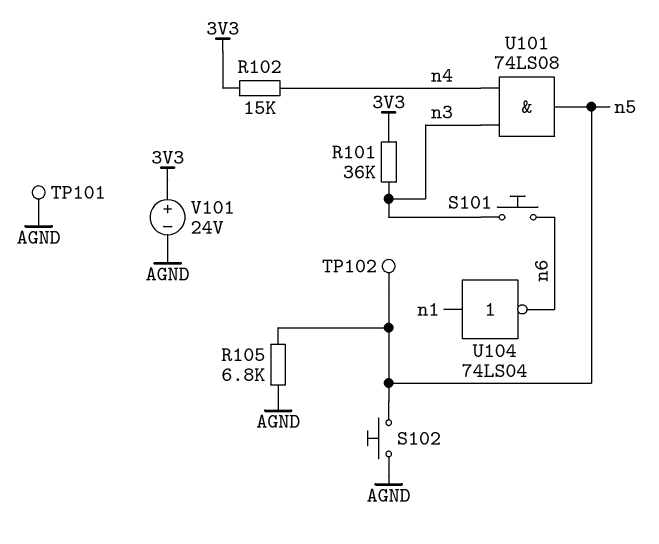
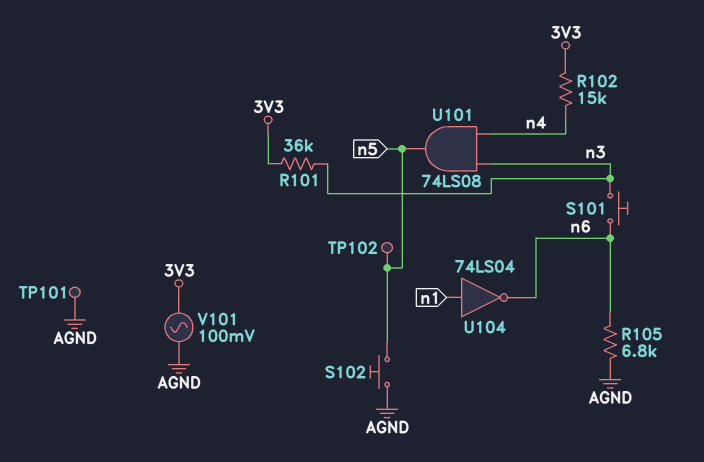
R105: 6.8k (AGND, n5) -> 6.8k (AGND, n6)
V101: 24V (plus 3V3, minus AGND) -> AC 100mV (3V3, AGND)

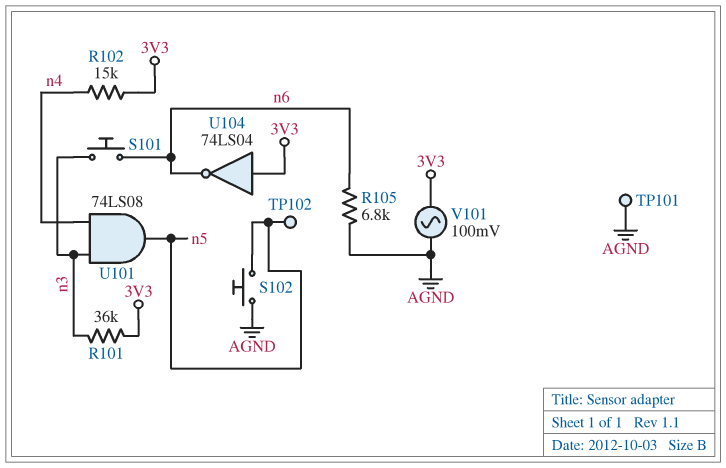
U104: NOT 74LS04 (in n1, out n6) -> NOT 74LS04 (in 3V3, out n6)

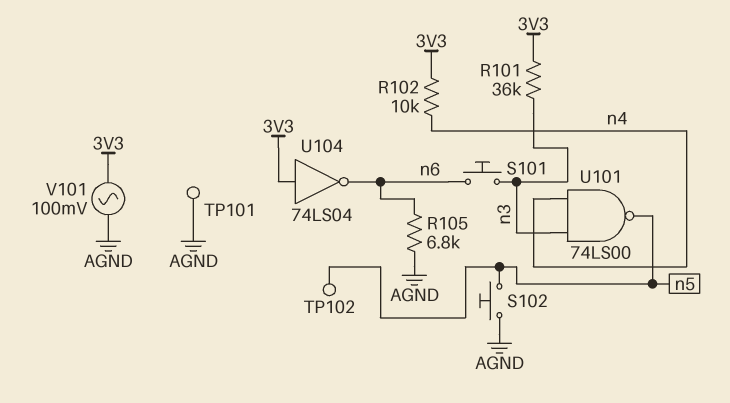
R102: 15k (3V3, n4) -> 10k (3V3, n4)
U101: AND 74LS08 (in n3, in n4, out n5) -> NAND 74LS00 (in n3, in n4, out n5)

